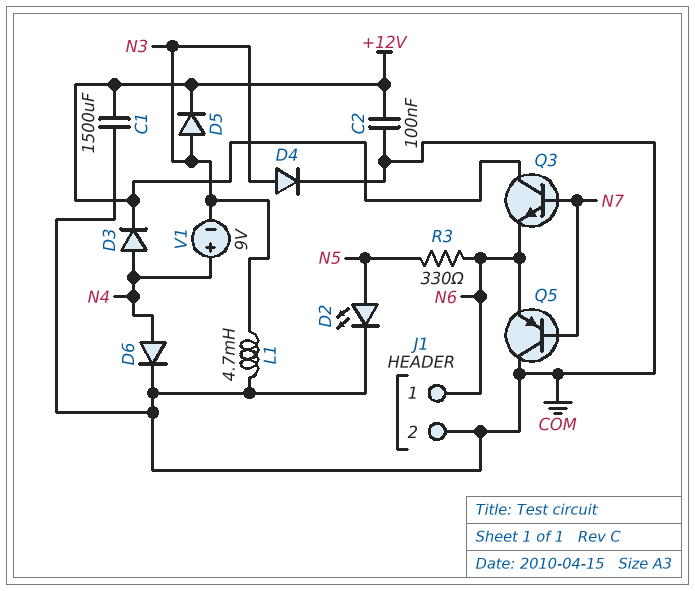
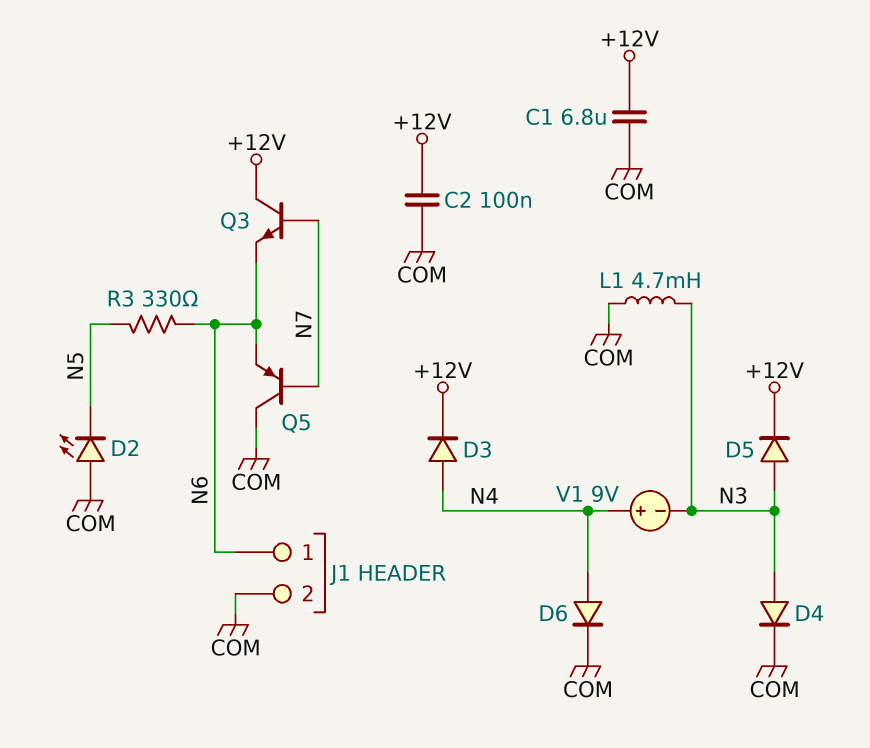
C1: 1500uF (+12V, COM) -> 6.8uF (+12V, COM)
D2: LED (A N5, K COM) -> LED (A COM, K N5)

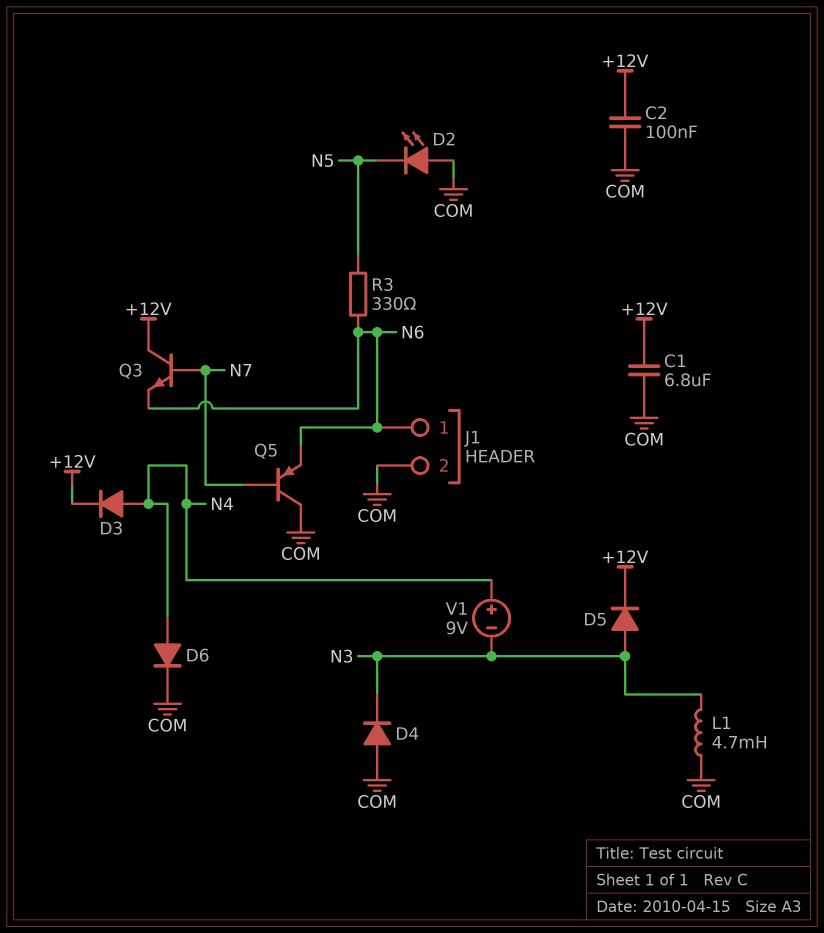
D4: diode (A N3, K COM) -> diode (A COM, K N3)

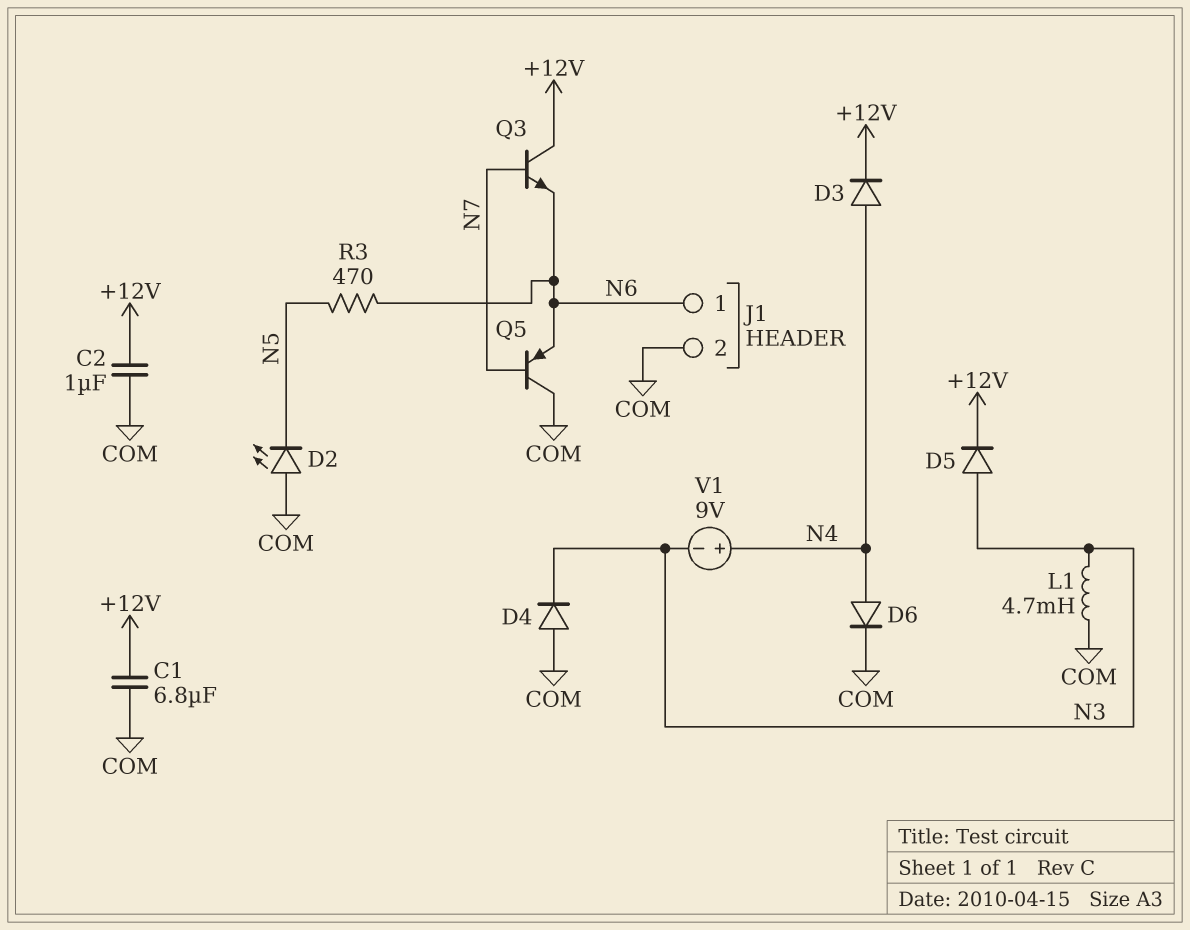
C2: 100nF (+12V, COM) -> 1uF (+12V, COM)
R3: 330 (N5, N6) -> 470 (N5, N6)

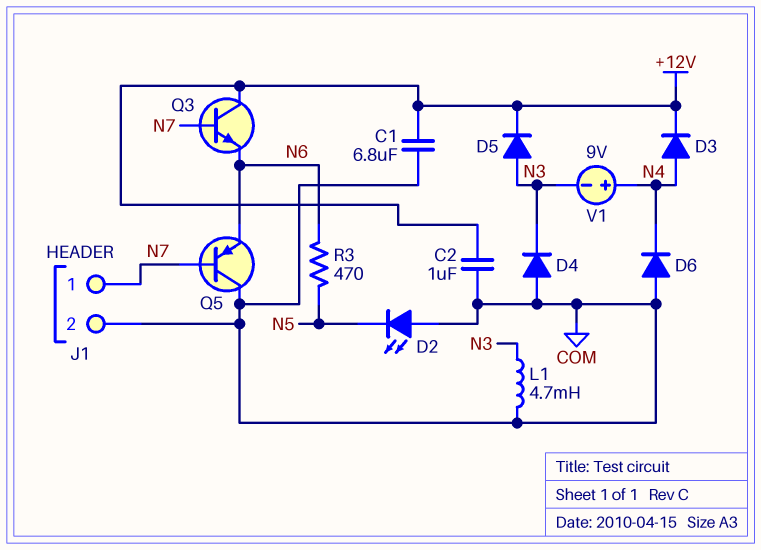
D6: diode (A N4, K COM) -> diode (A COM, K N4)
J1 pin 1: N6 -> N7

